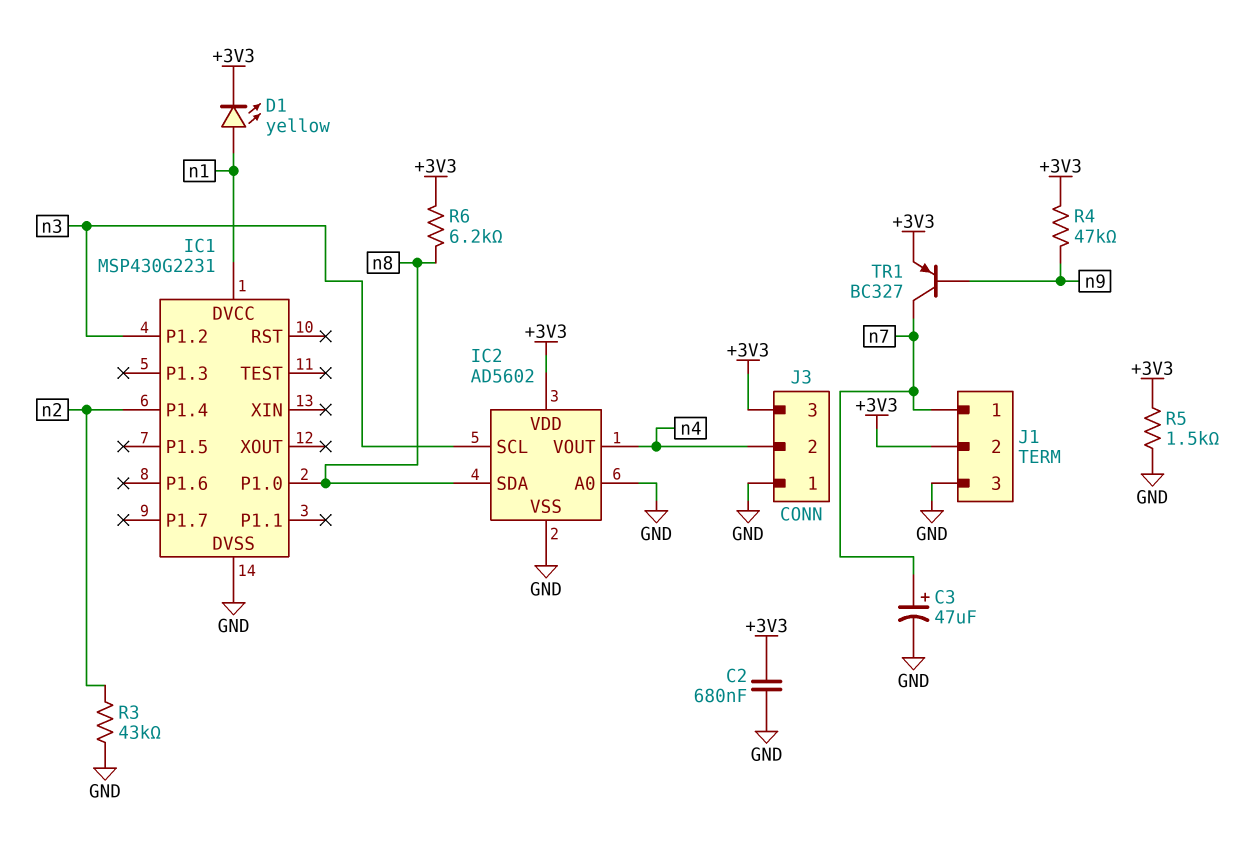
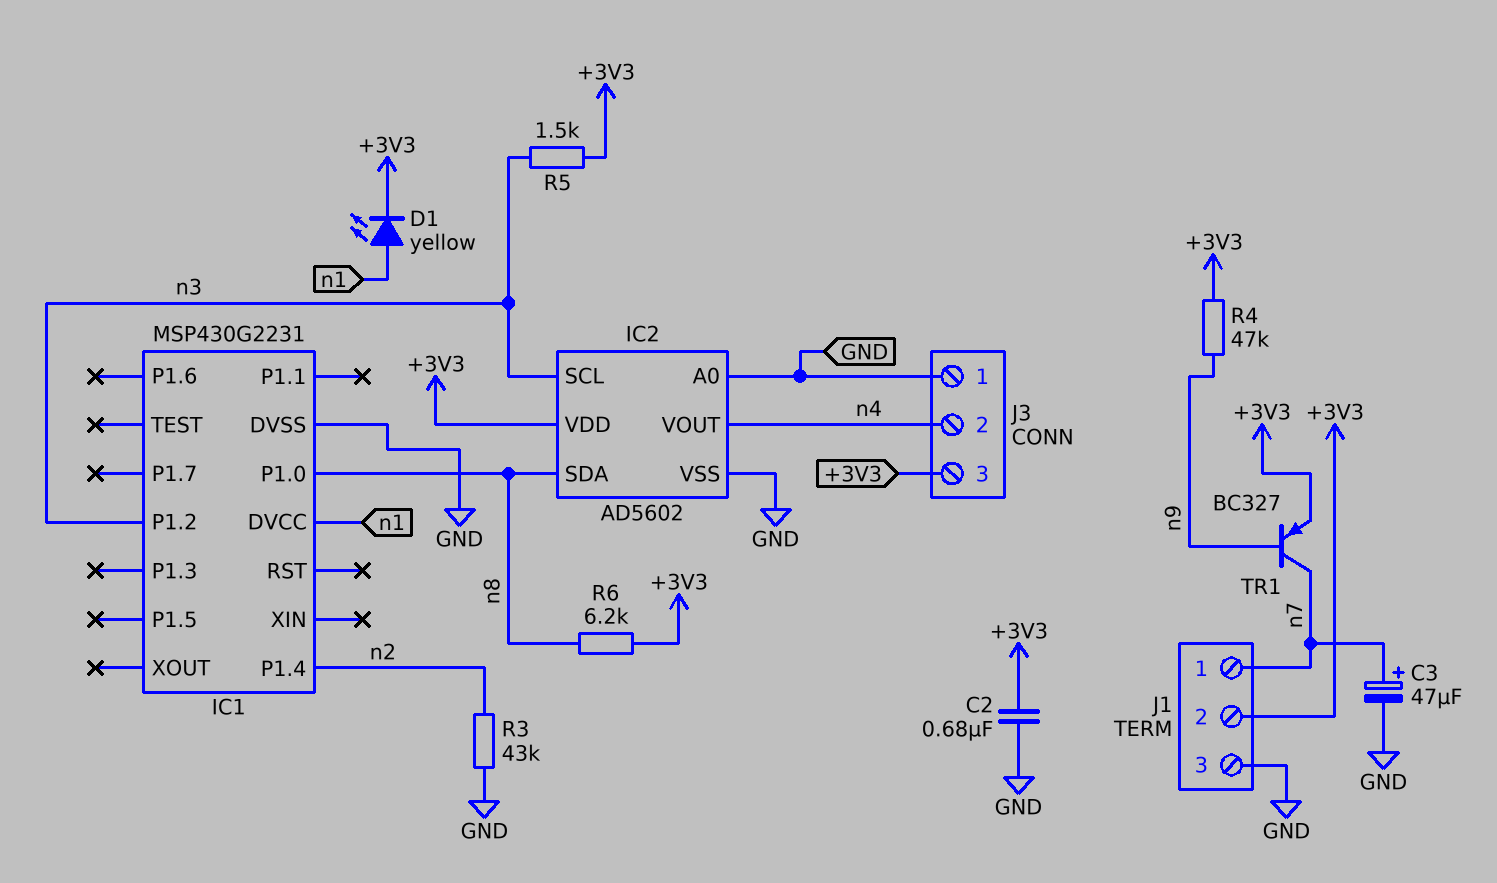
R5: 1.5k (+3V3, GND) -> 1.5k (+3V3, n3)

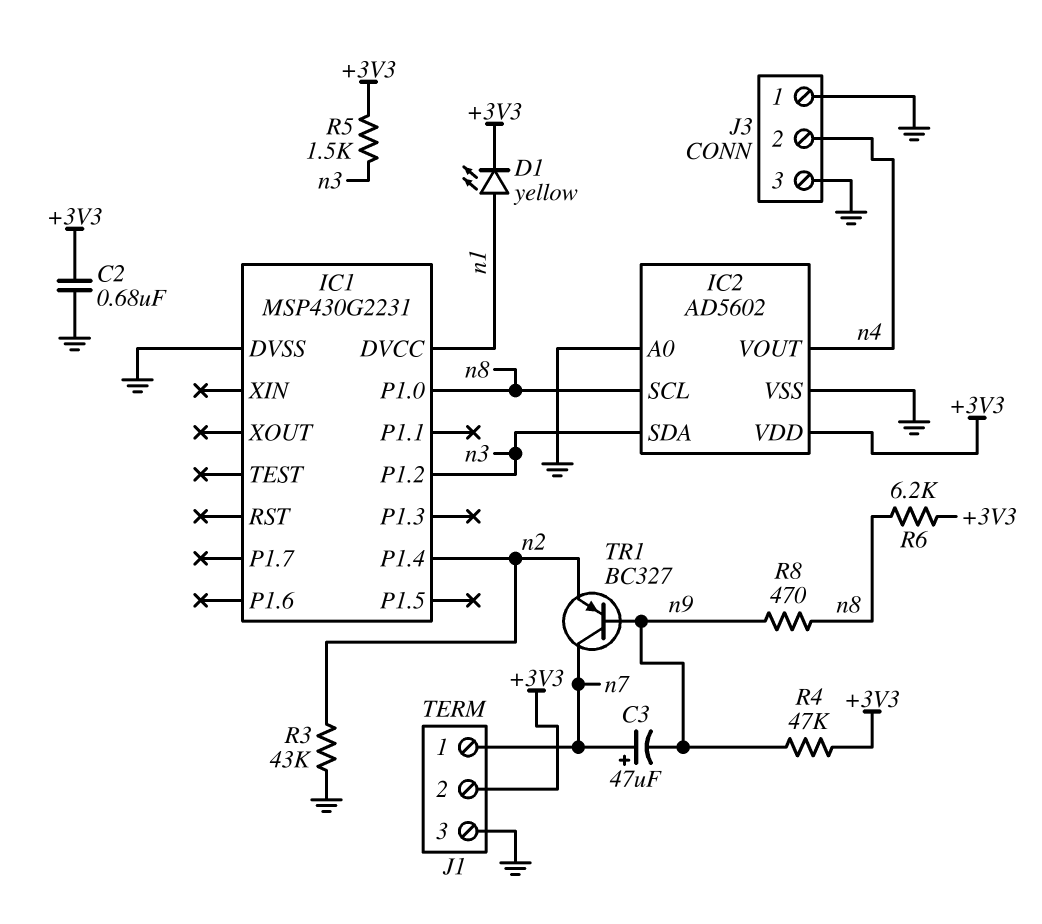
C3: 47uF (plus n7, minus GND) -> 47uF (plus n7, minus n9)
IC2 pin SCL: n3 -> n8
IC2 pin SDA: n8 -> n3
J3 pin 3: +3V3 -> GND
R8: none -> 470 (n8, n9)
TR1: PNP BC327 (B n9, C n7, E +3V3) -> PNP BC327 (B n9, C n7, E n2)

